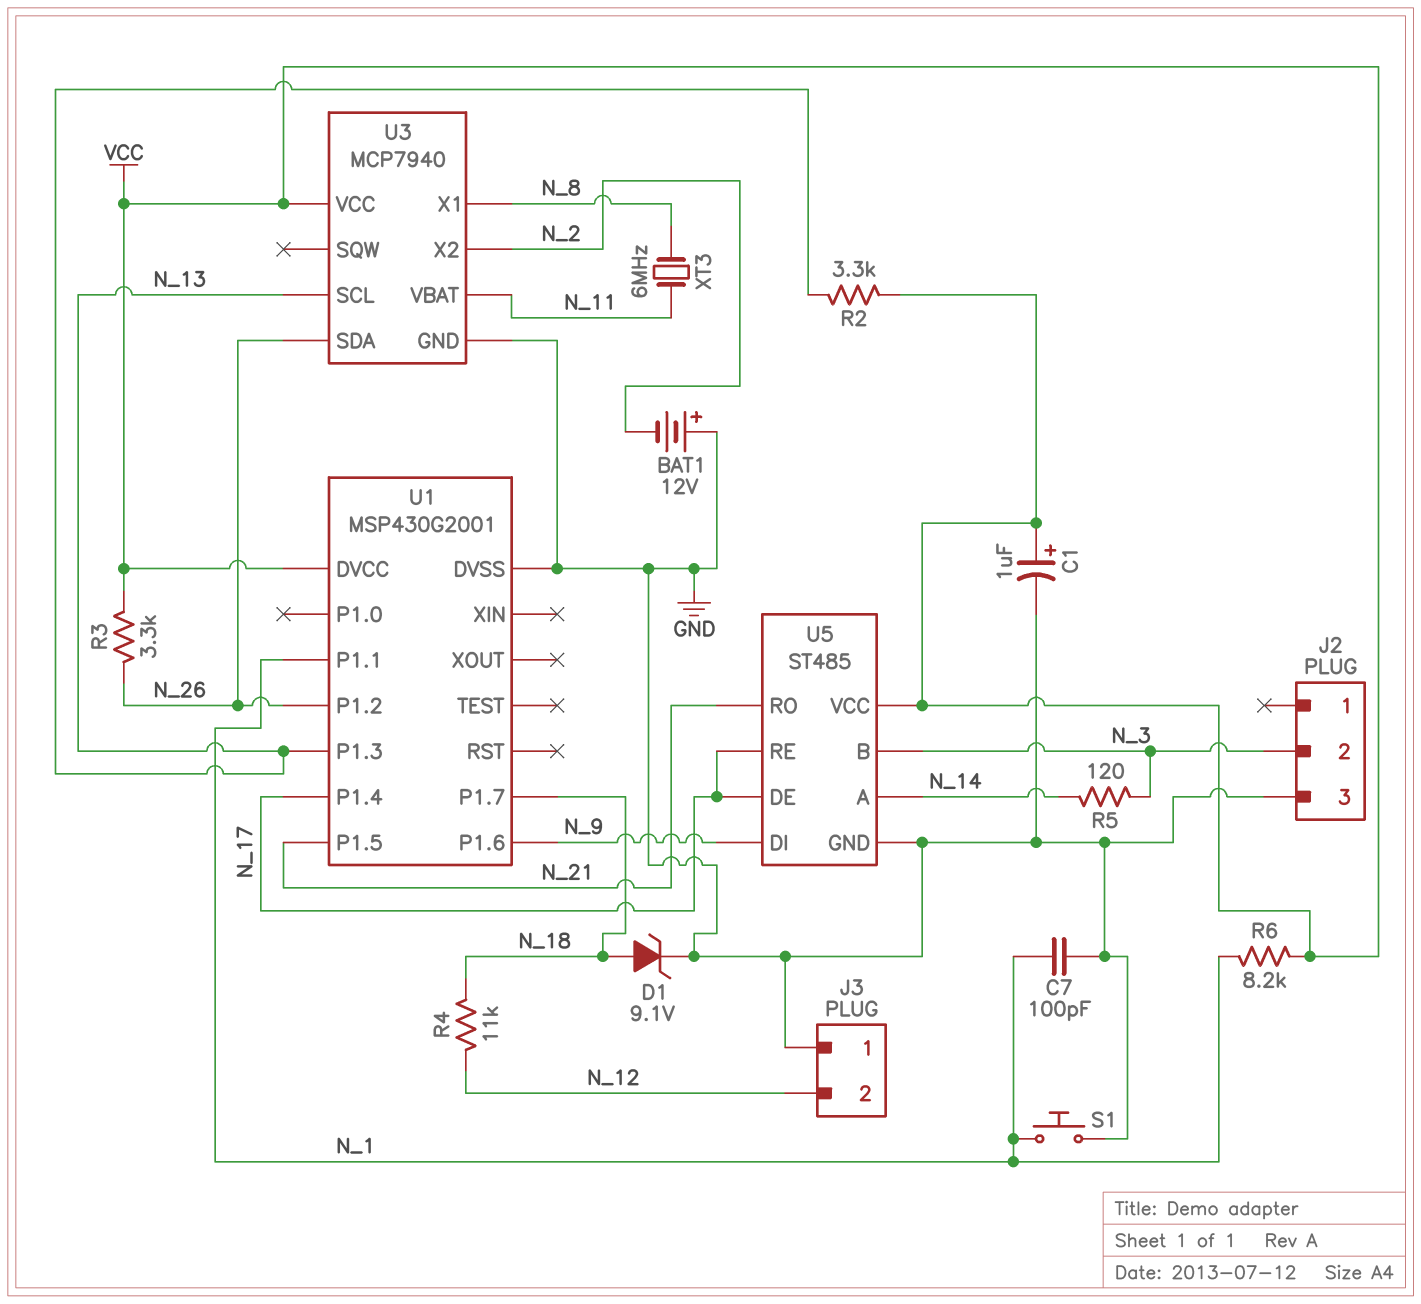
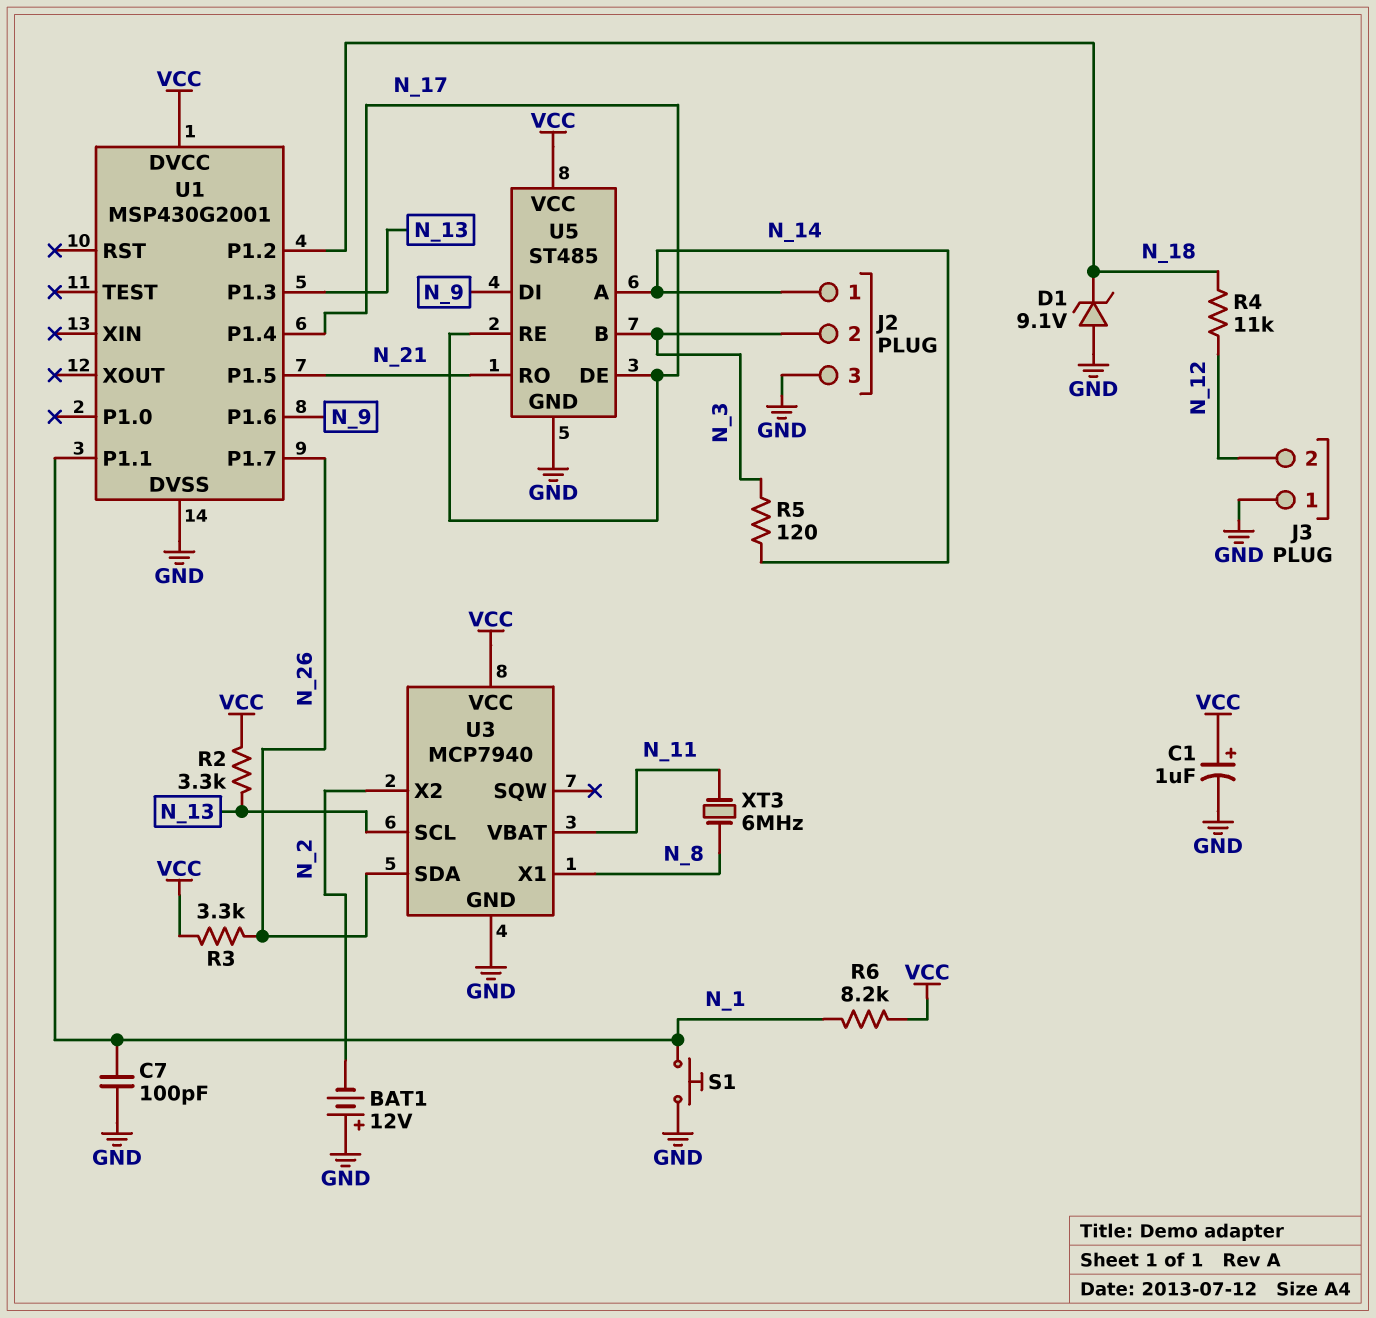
D1: zener 9.1V (A N_18, K GND) -> zener 9.1V (A GND, K N_18)
J2 pin 1: none -> N_14
U1 pin P1.2: N_26 -> N_18
U1 pin P1.7: N_18 -> N_26

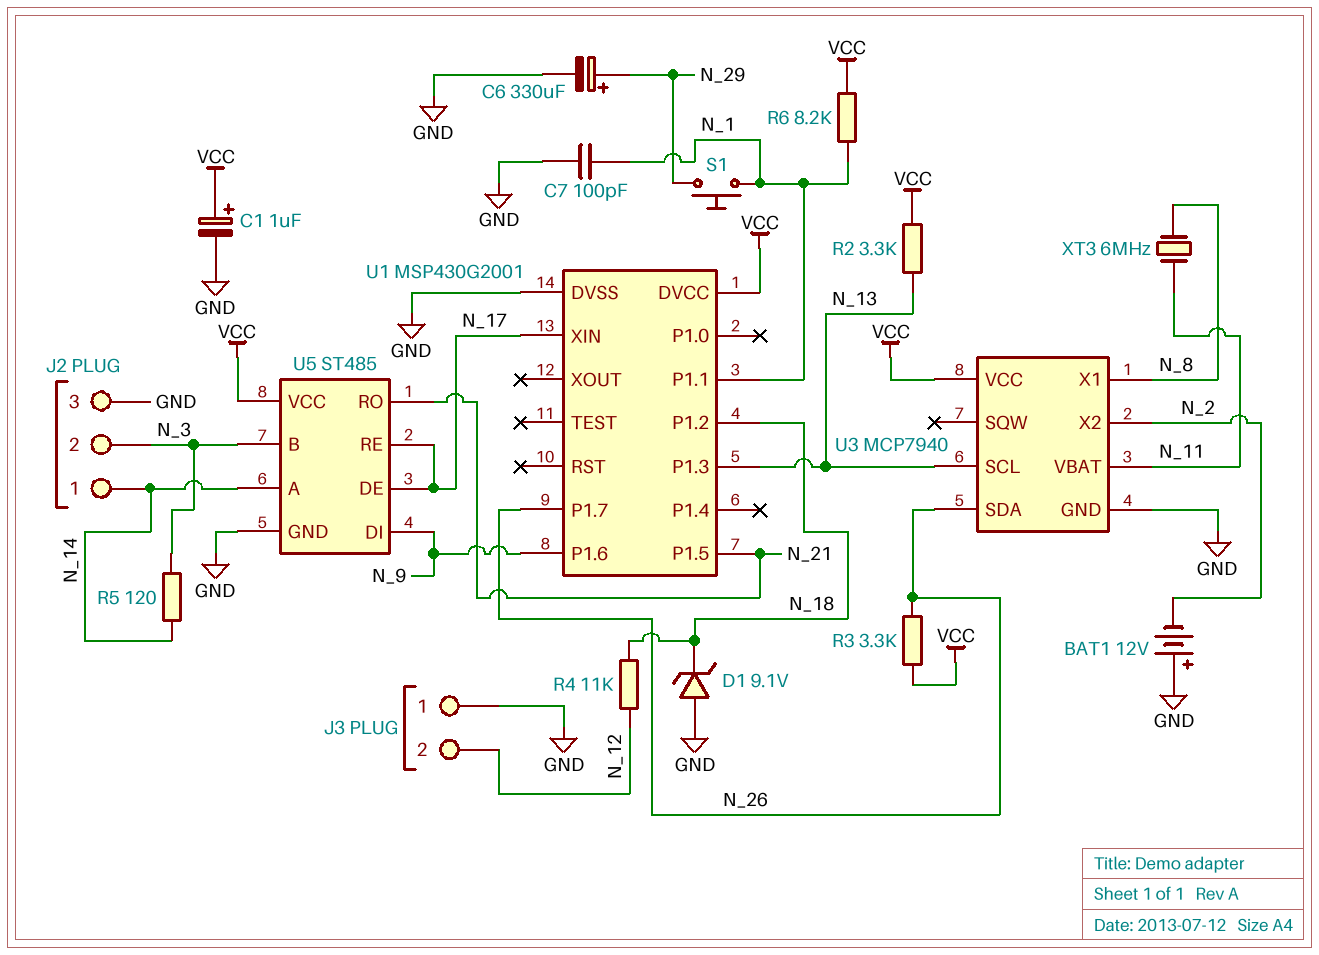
C6: none -> 330uF (plus N_29, minus GND)
S1: button (GND, N_1) -> button (N_1, N_29)
U1 pin P1.4: N_17 -> none
U1 pin XIN: none -> N_17

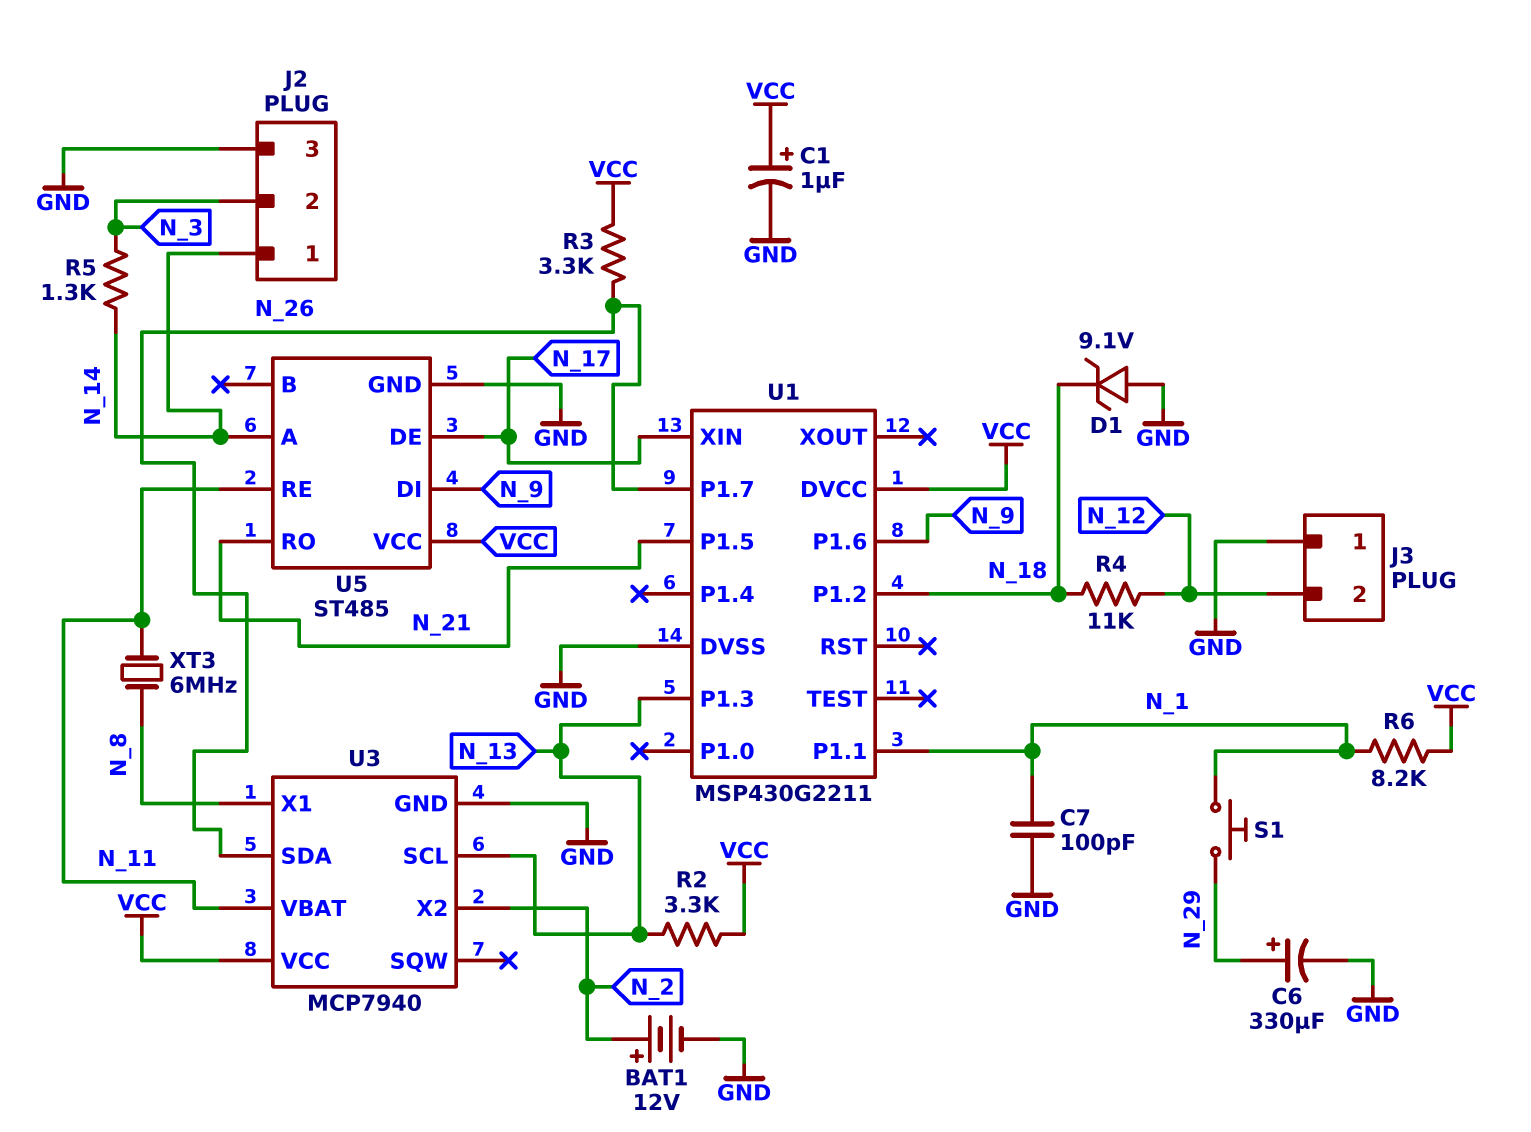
BAT1: 12V (plus GND, minus N_2) -> 12V (plus N_2, minus GND)
R5: 120 (N_3, N_14) -> 1.3k (N_3, N_14)
U1: MSP430G2001 -> MSP430G2211
U5 pin B: N_3 -> none
U5 pin RE: N_17 -> N_11

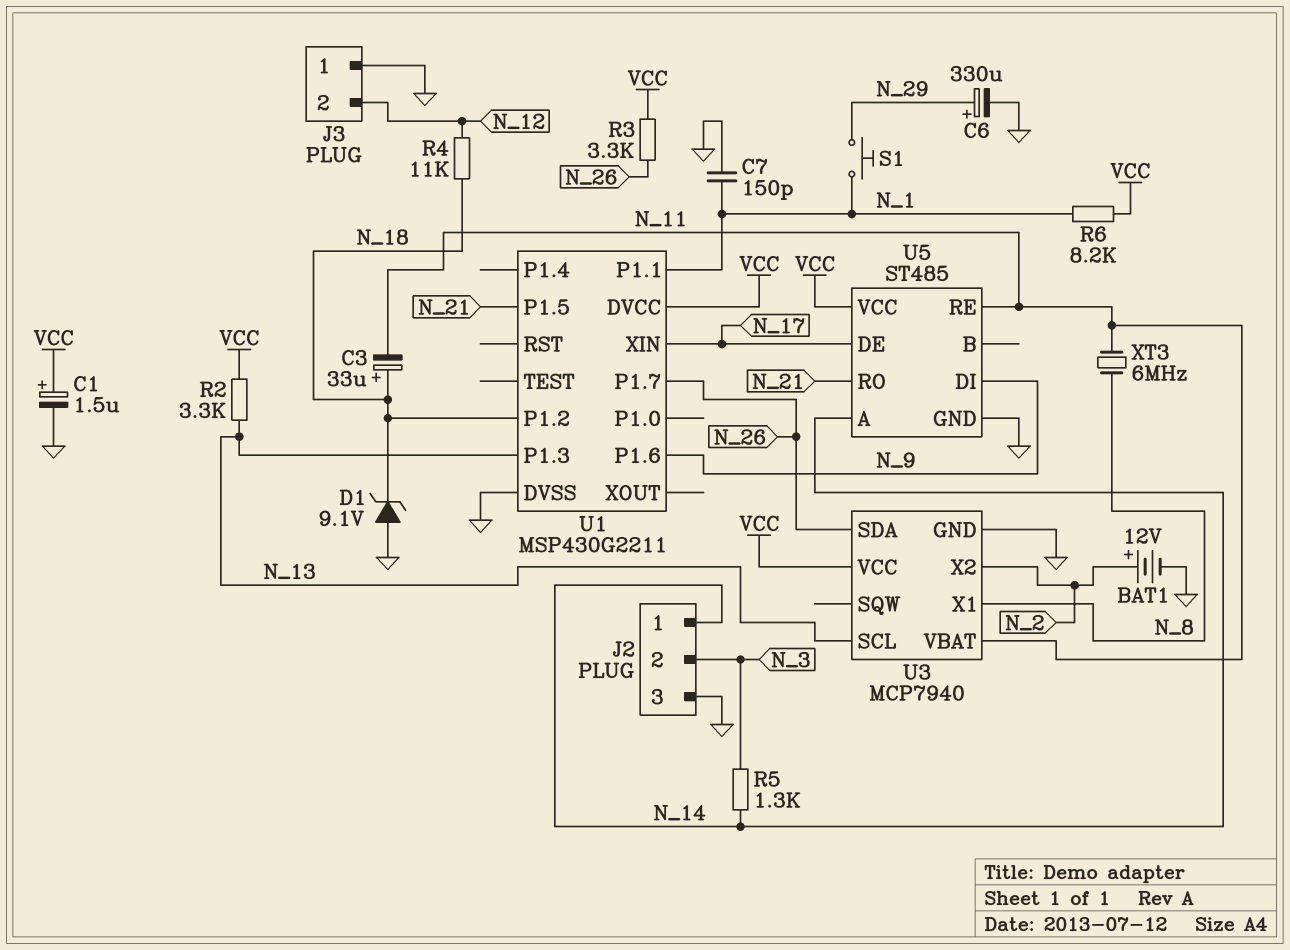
C1: 1uF (plus VCC, minus GND) -> 1.5uF (plus VCC, minus GND)
C3: none -> 33uF (plus N_18, minus N_11)
C7: 100pF (GND, N_1) -> 150pF (GND, N_1)

